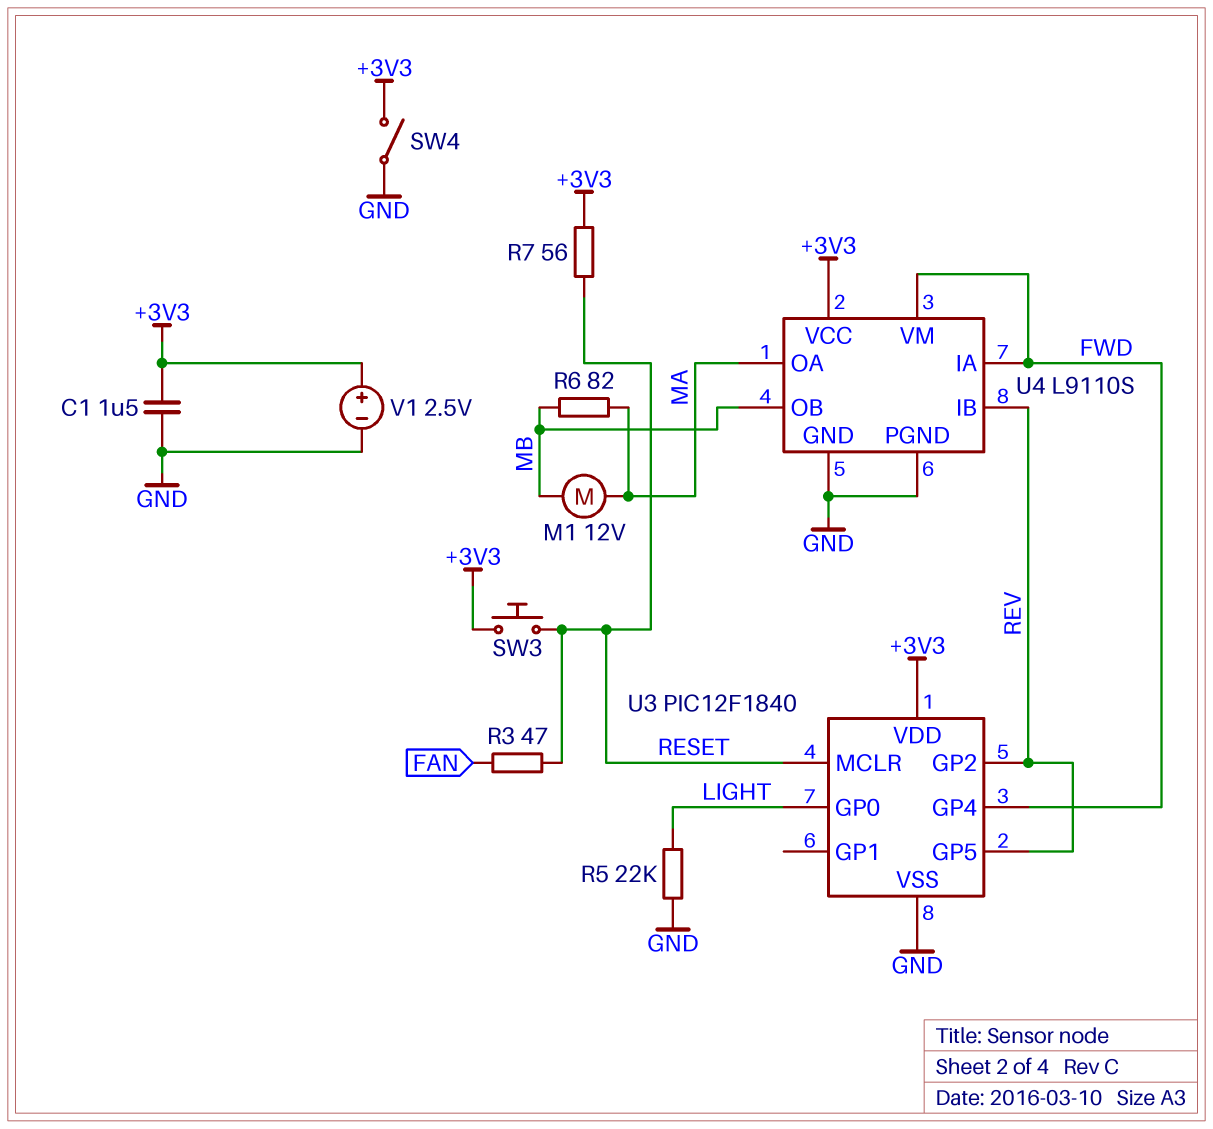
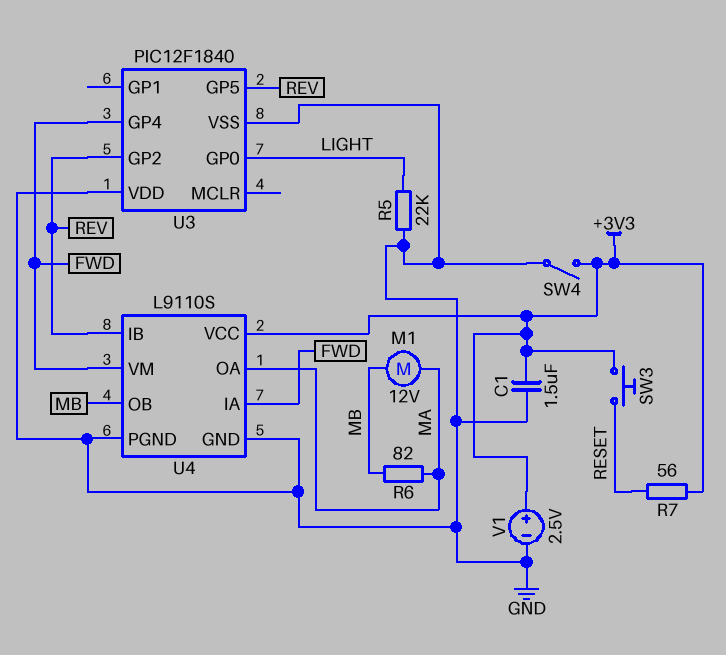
R3: 47 (FAN, RESET) -> none
U3 pin MCLR: RESET -> none
U3 pin VDD: +3V3 -> GND

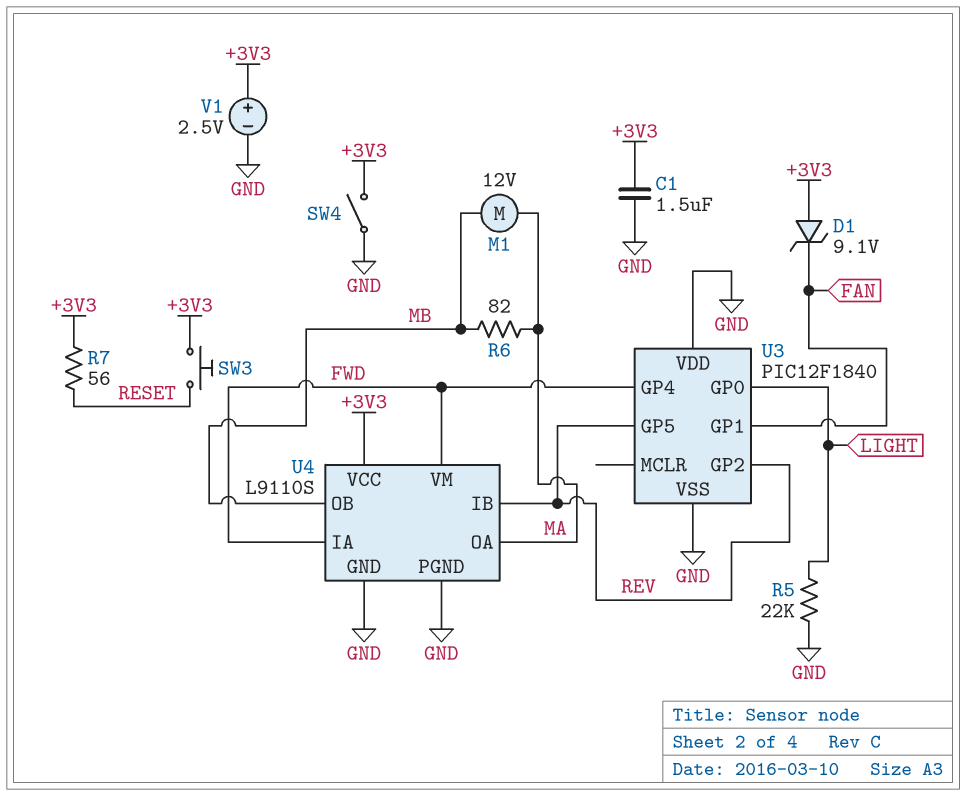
D1: none -> zener 9.1V (A +3V3, K FAN)
U3 pin GP1: none -> FAN

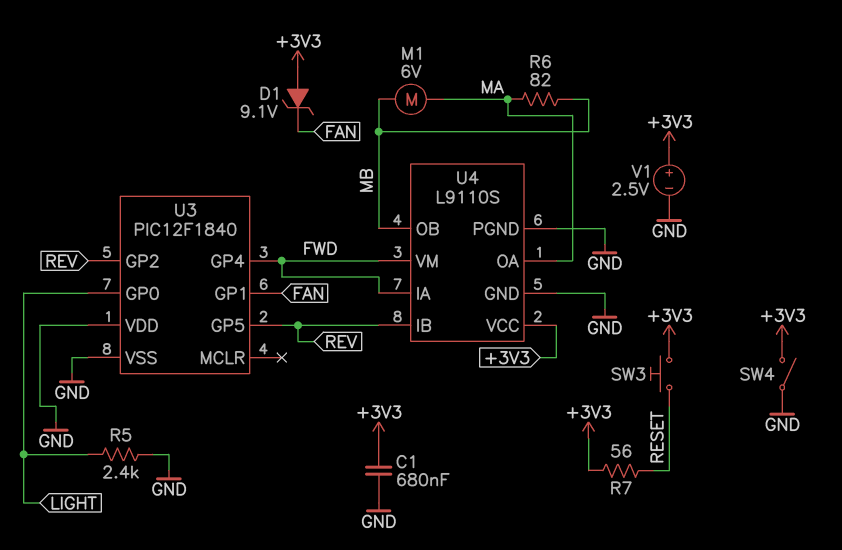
C1: 1.5uF (+3V3, GND) -> 680nF (+3V3, GND)
M1: motor 12V (MA, MB) -> motor 6V (MA, MB)
R5: 22k (GND, LIGHT) -> 2.4k (GND, LIGHT)

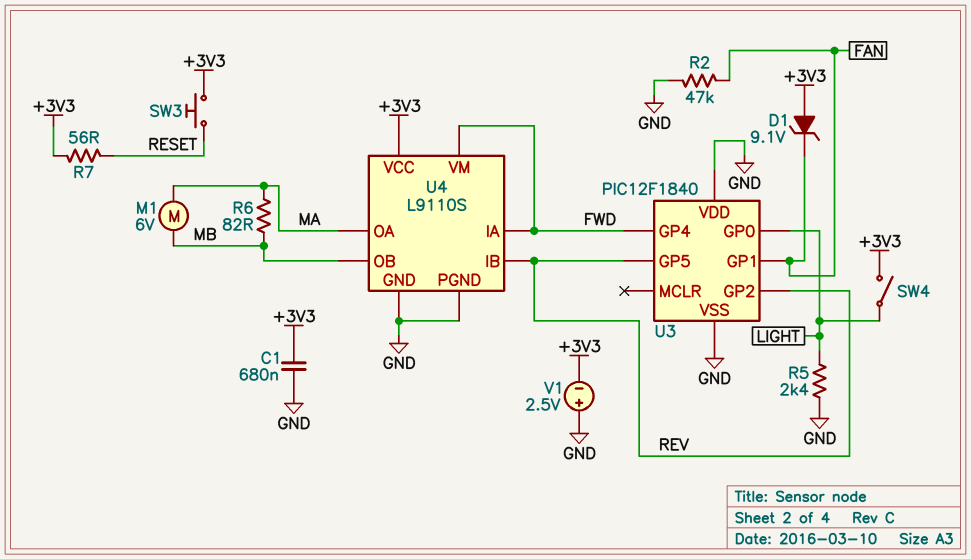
R2: none -> 47k (FAN, GND)
SW4: switch (+3V3, GND) -> switch (+3V3, LIGHT)
V1: 2.5V (plus +3V3, minus GND) -> 2.5V (plus GND, minus +3V3)

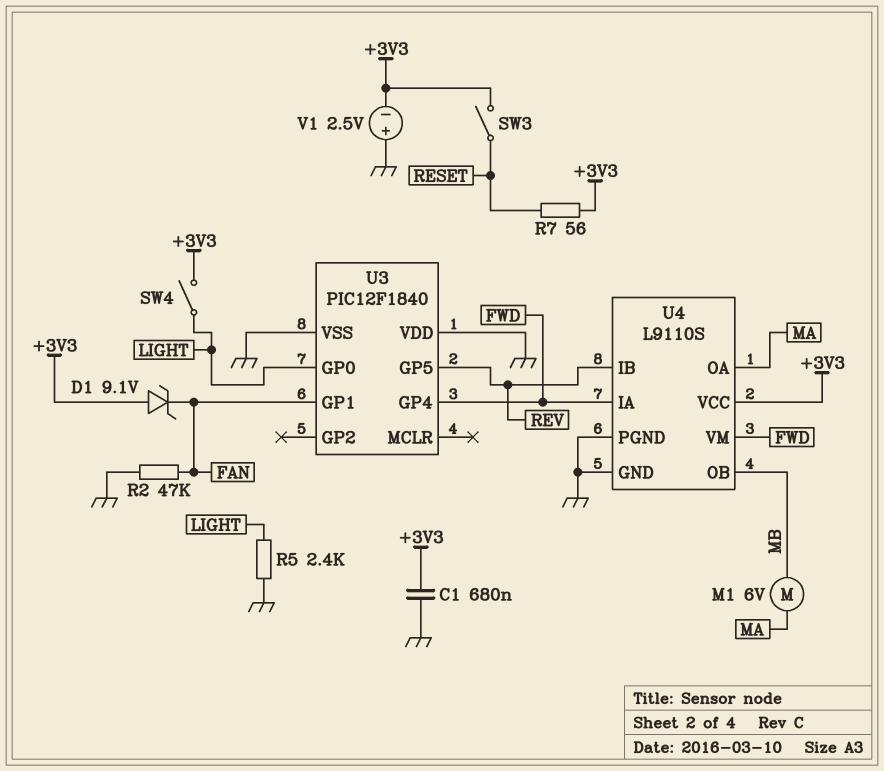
R6: 82 (MA, MB) -> none
SW3: button (+3V3, RESET) -> switch (+3V3, RESET)
U3 pin GP2: REV -> none

